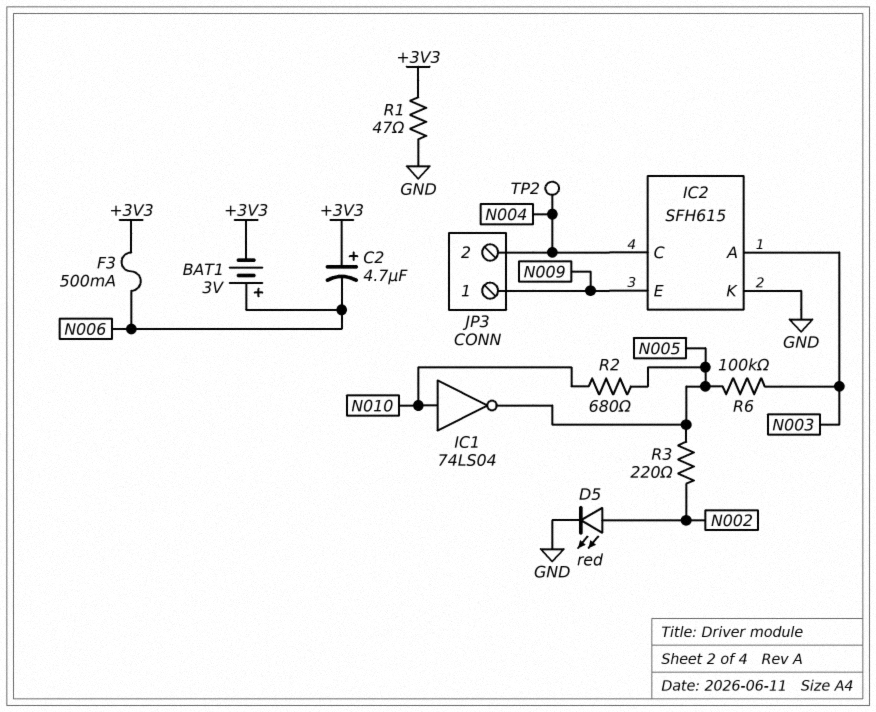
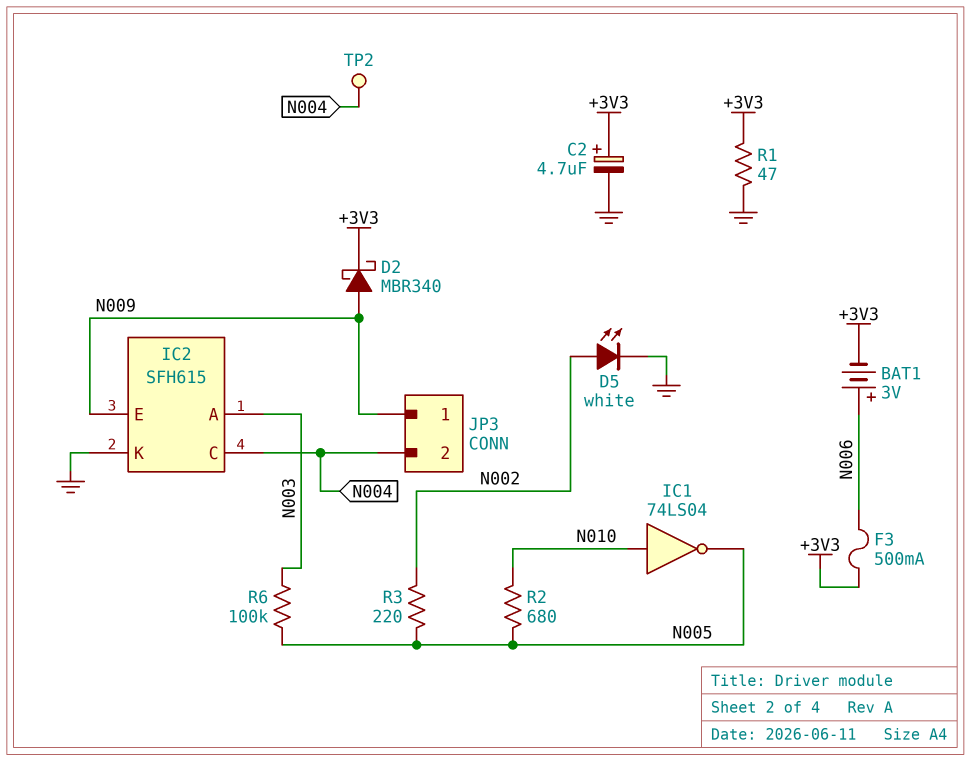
C2: 4.7uF (plus +3V3, minus N006) -> 4.7uF (plus +3V3, minus GND)
D2: none -> schottky MBR340 (A N009, K +3V3)
D5: LED red (A N002, K GND) -> LED white (A N002, K GND)

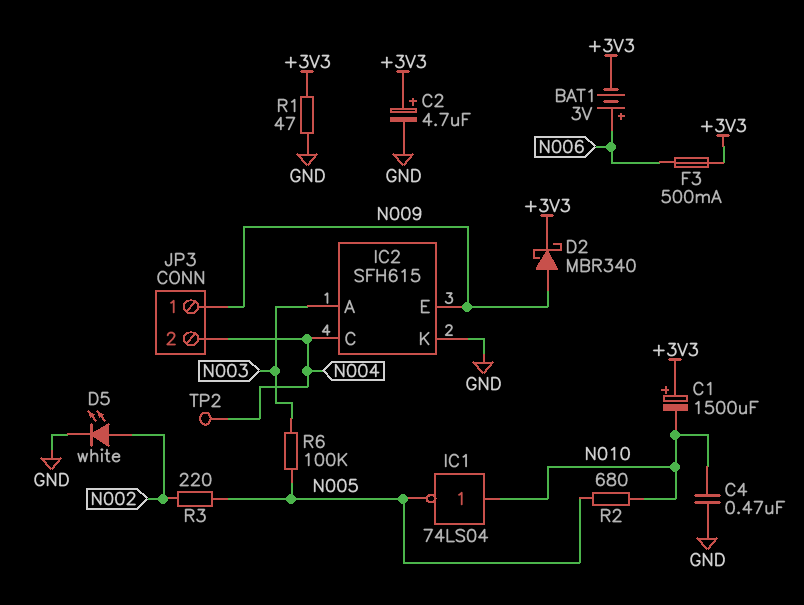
C1: none -> 1500uF (plus +3V3, minus N010)
C4: none -> 470nF (GND, N010)

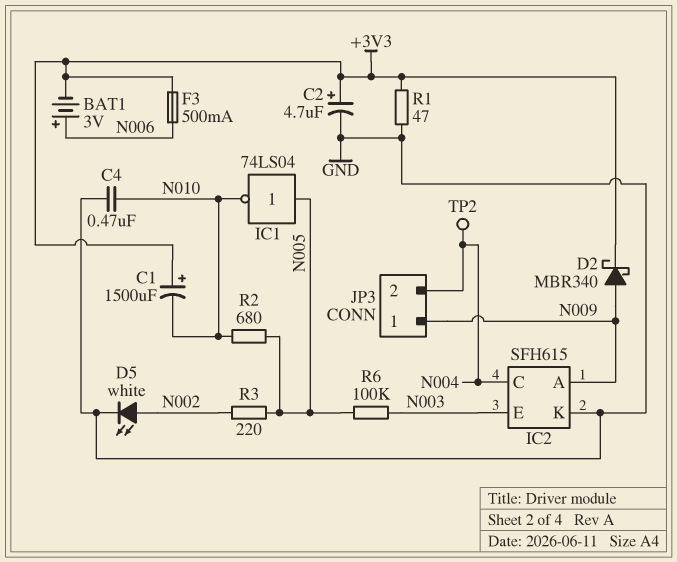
IC1: NOT 74LS04 (in N010, out N005) -> NOT 74LS04 (in N005, out N010)
IC2 pin A: N003 -> N009
IC2 pin E: N009 -> N003

